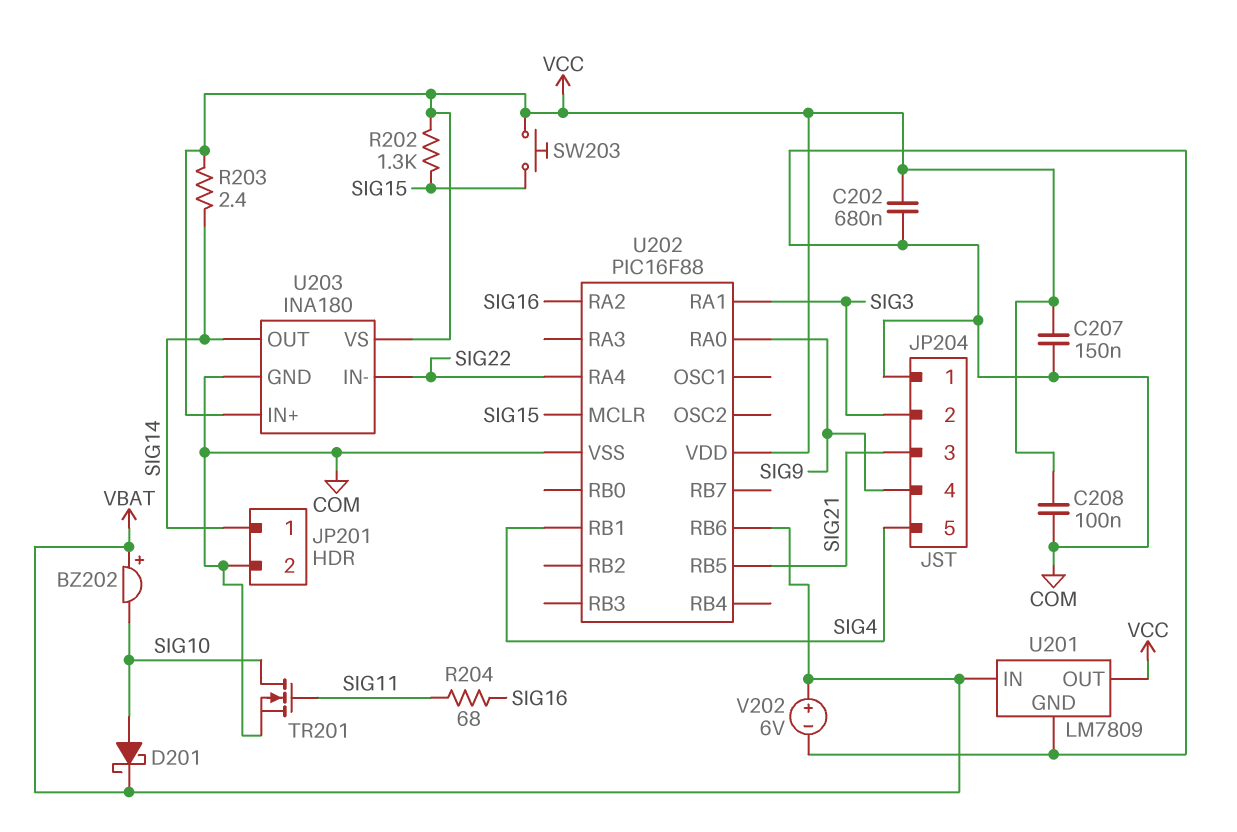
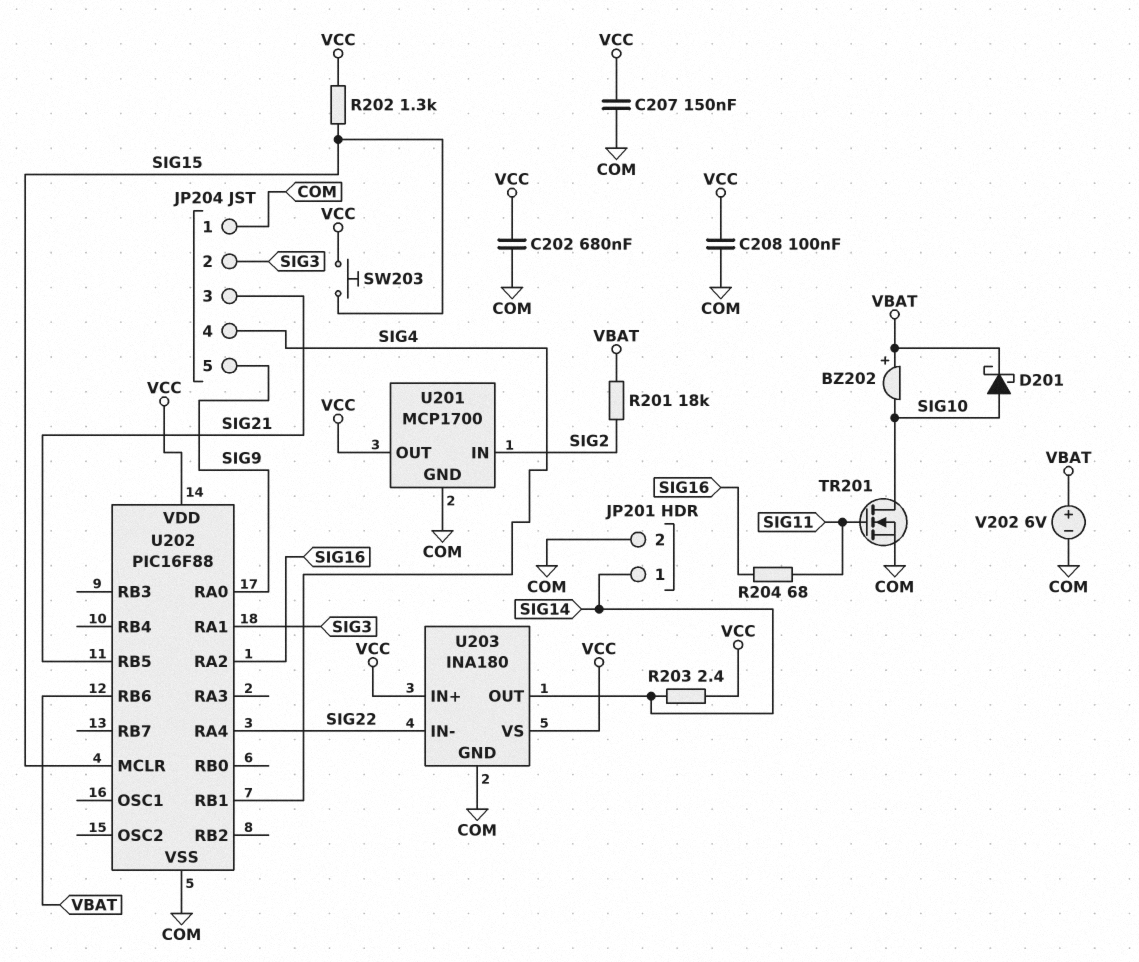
JP204 pin 4: SIG9 -> SIG4
JP204 pin 5: SIG4 -> SIG9
R201: none -> 18k (SIG2, VBAT)
U201: LM7809 -> MCP1700
U201 pin IN: VBAT -> SIG2

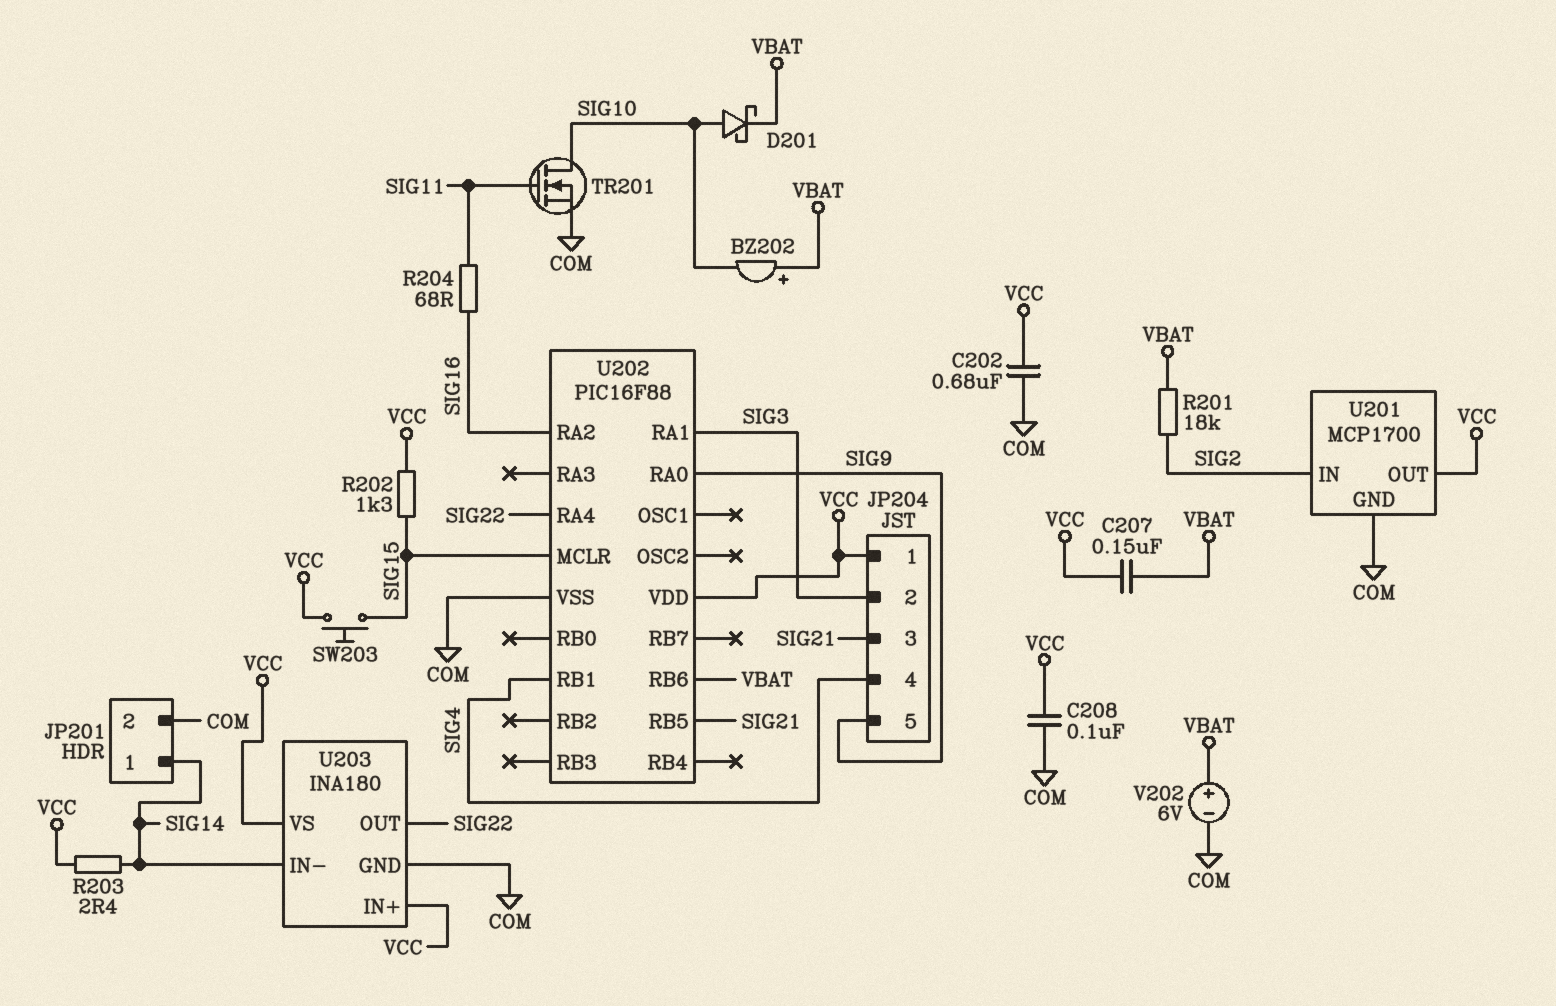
C207: 150nF (COM, VCC) -> 150nF (VBAT, VCC)
JP204 pin 1: COM -> VCC
U203 pin IN-: SIG22 -> SIG14
U203 pin OUT: SIG14 -> SIG22

